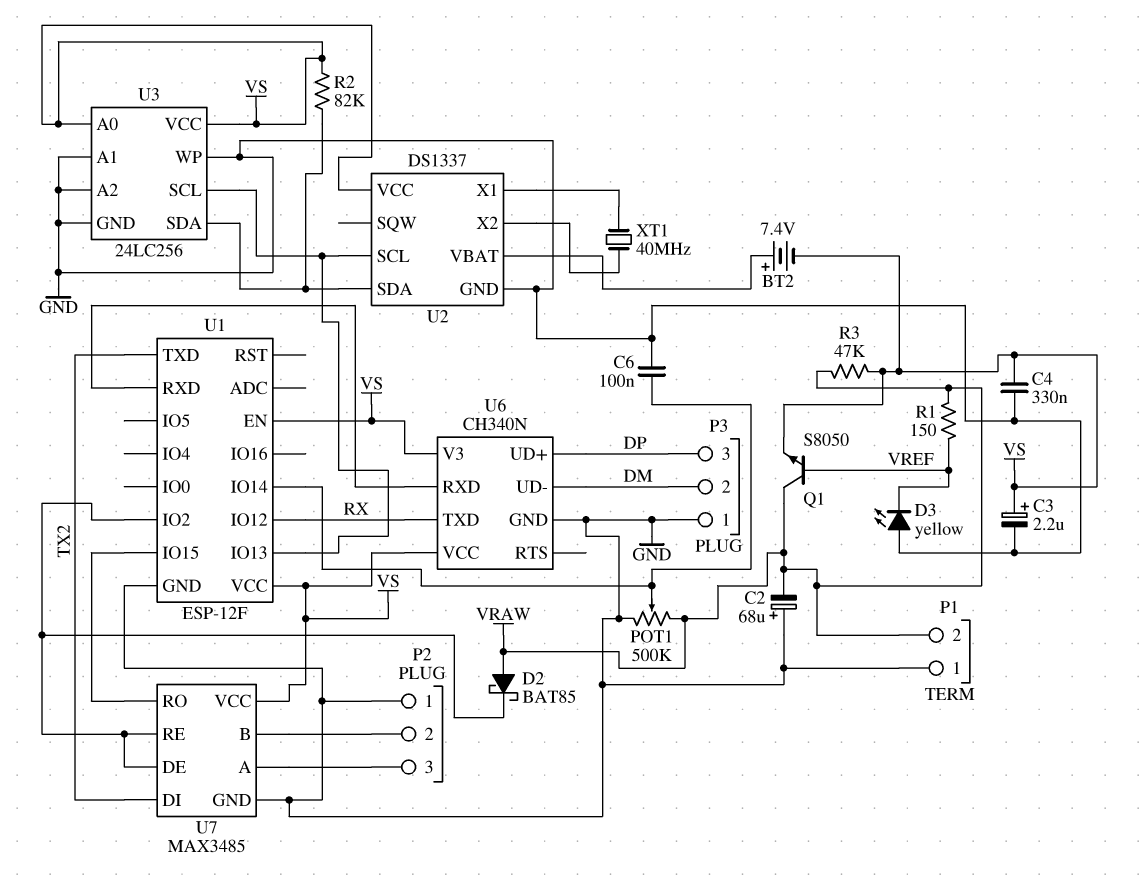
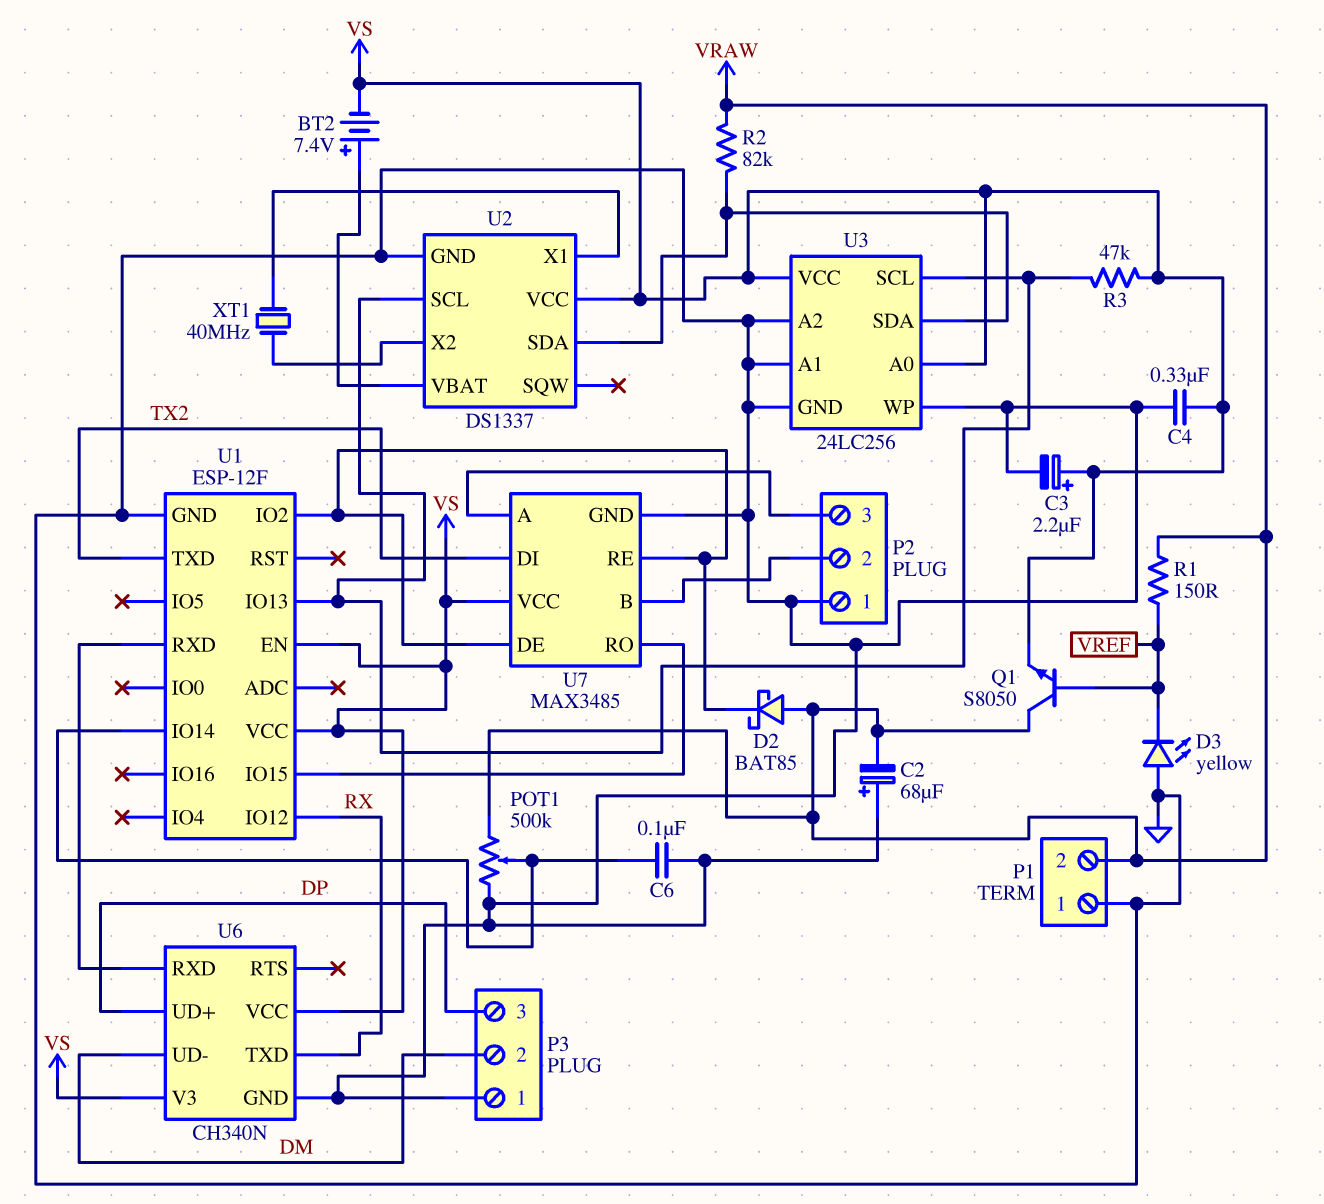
R2: 82k (U2/SDA, VS) -> 82k (U2/SDA, VRAW)
R3: 47k (VRAW, VS) -> 47k (U1/IO13, VS)

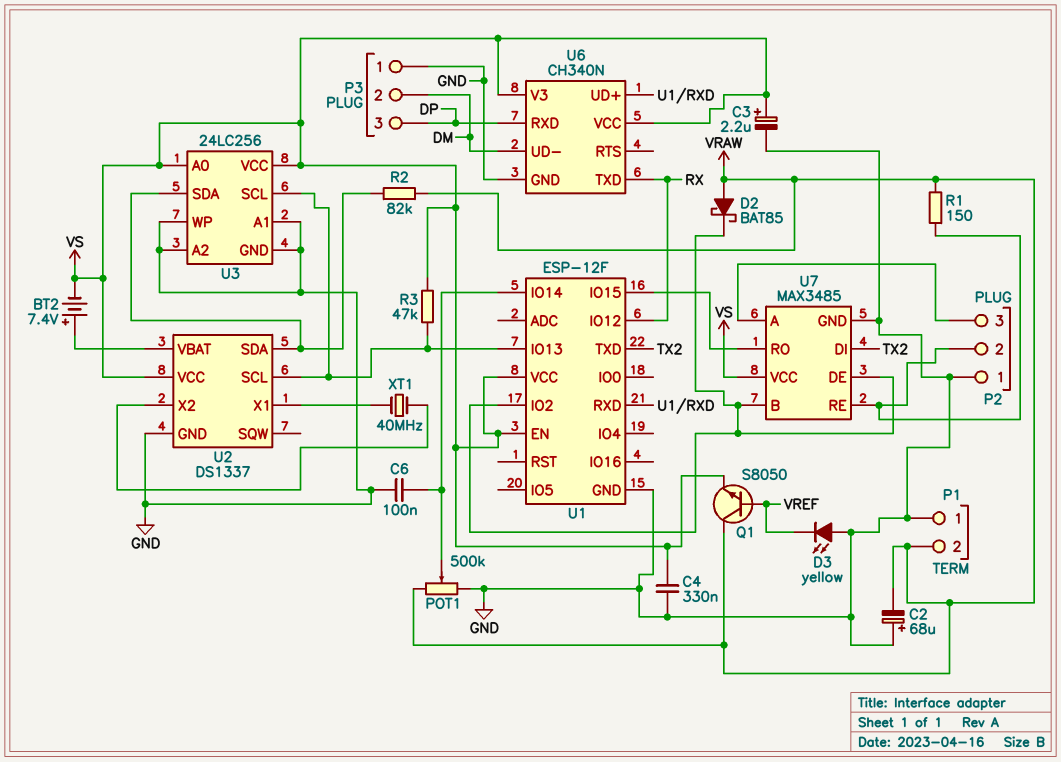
R1: 150 (VRAW, VREF) -> 150 (P2/2, VRAW)
U6 pin RXD: U1/RXD -> DP
U6 pin UD+: DP -> U1/RXD
U7 pin B: P2/2 -> U1/IO2
U7 pin RE: U1/IO2 -> P2/2

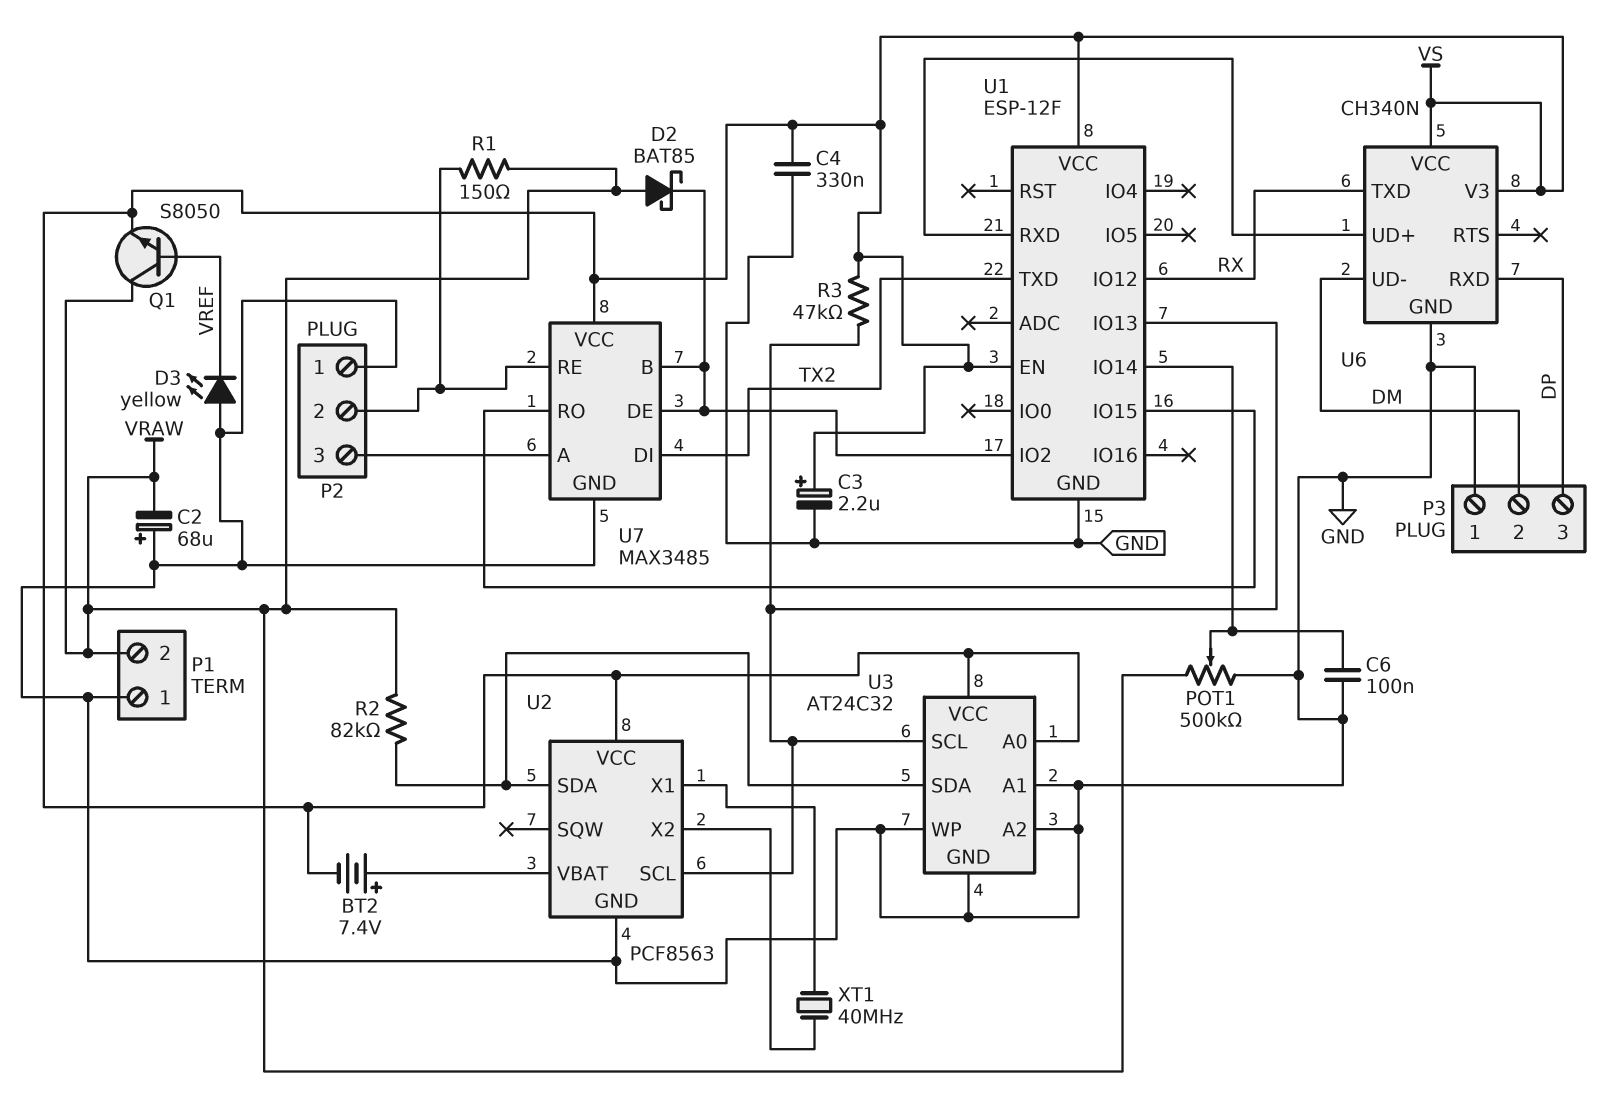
U2: DS1337 -> PCF8563
U3: 24LC256 -> AT24C32

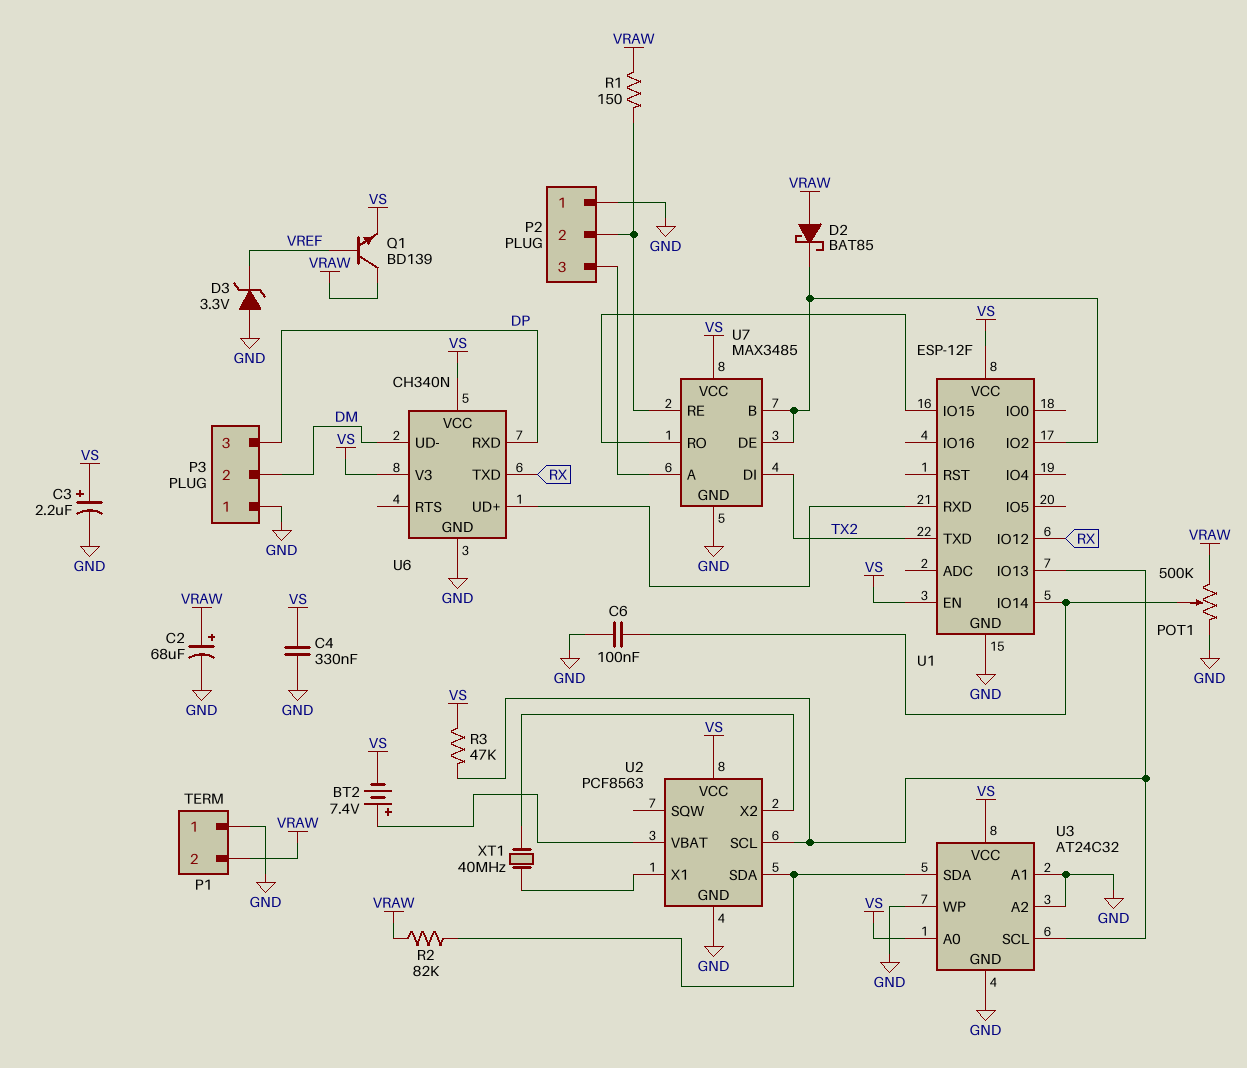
C2: 68uF (plus GND, minus VRAW) -> 68uF (plus VRAW, minus GND)
D3: LED yellow (A GND, K VREF) -> zener 3.3V (A GND, K VREF)
Q1: NPN S8050 (B VREF, C VRAW, E VS) -> NPN BD139 (B VREF, C VRAW, E VS)

